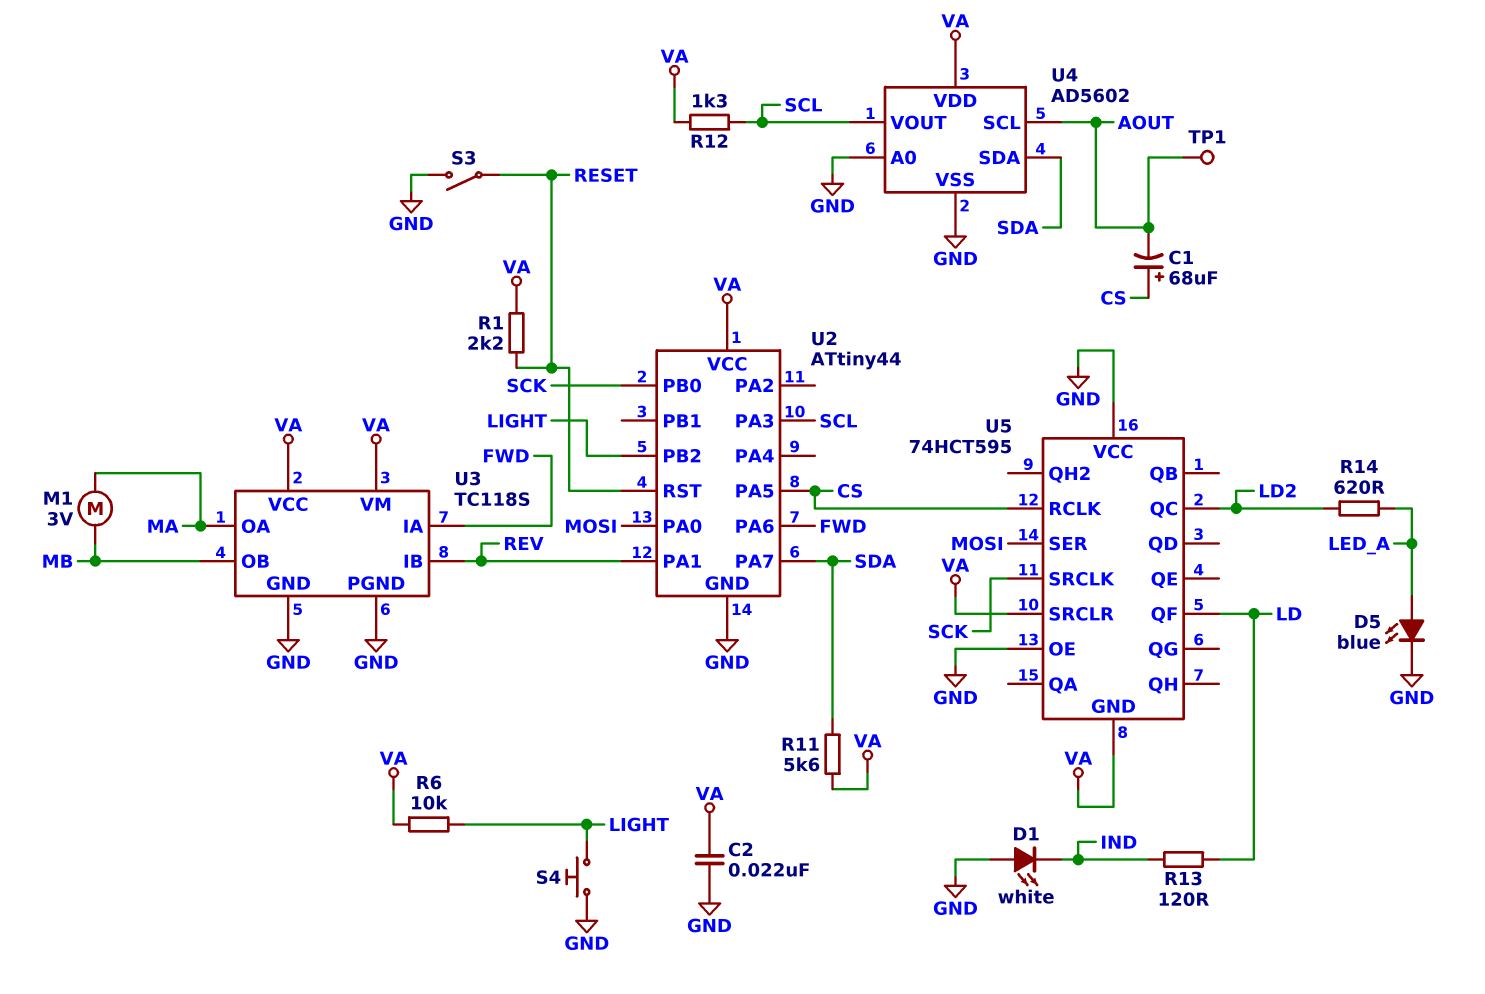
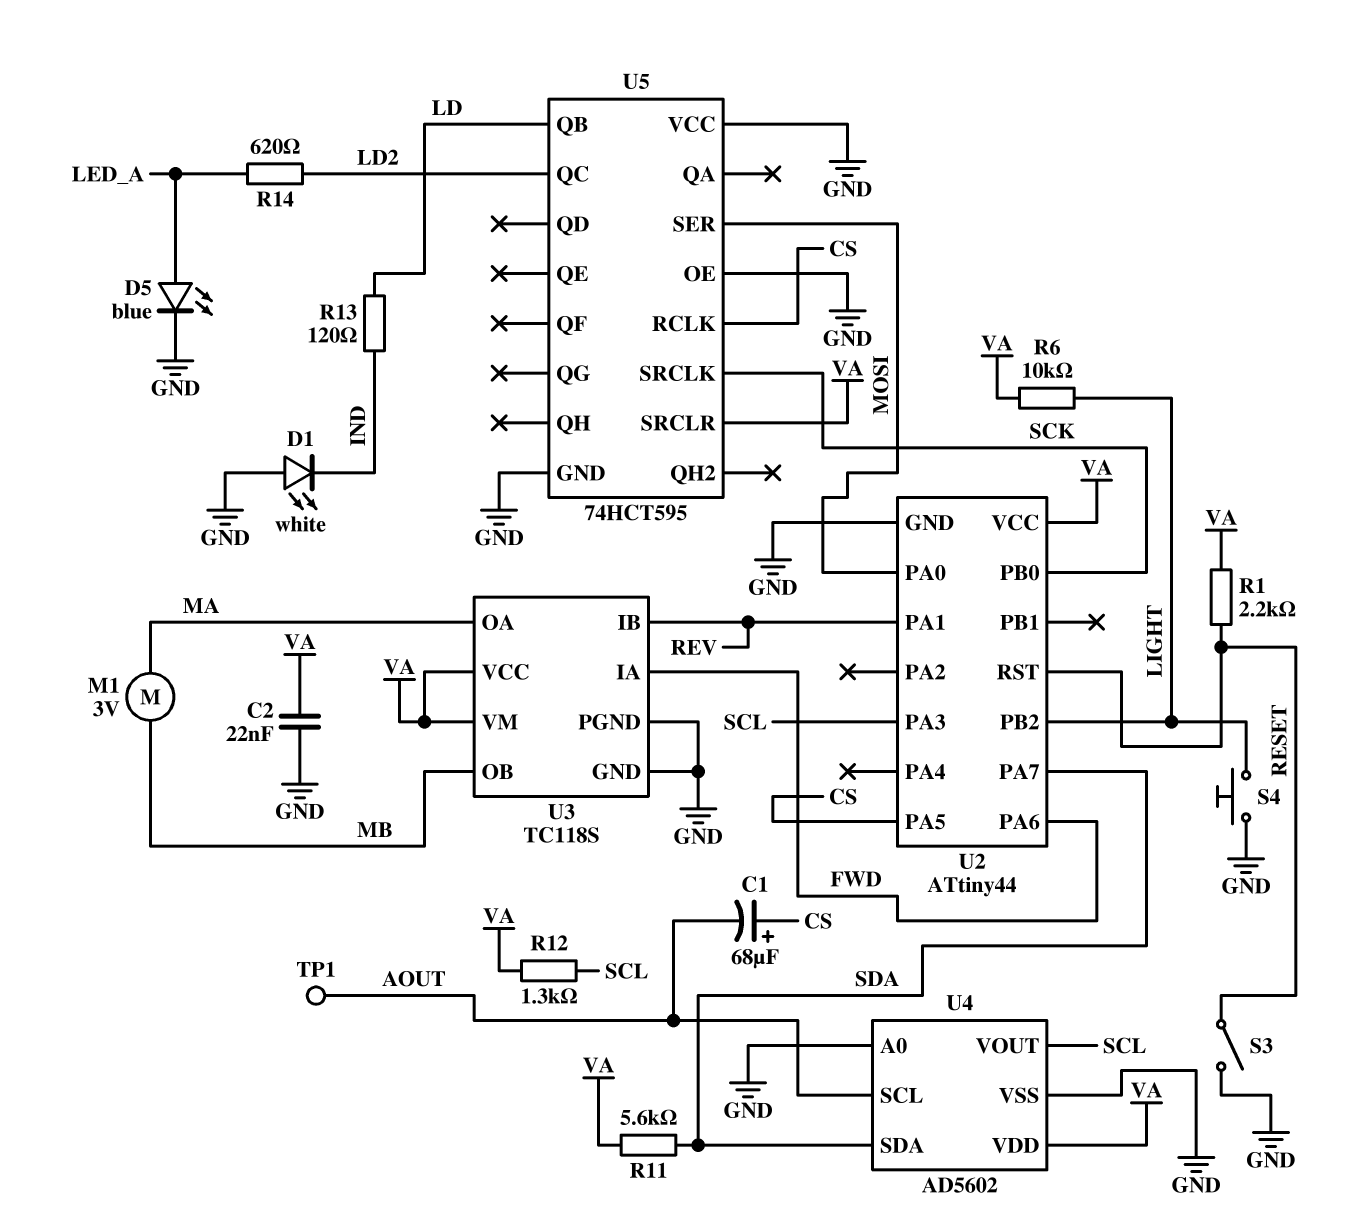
U5 pin GND: VA -> GND
U5 pin QB: none -> LD
U5 pin QF: LD -> none

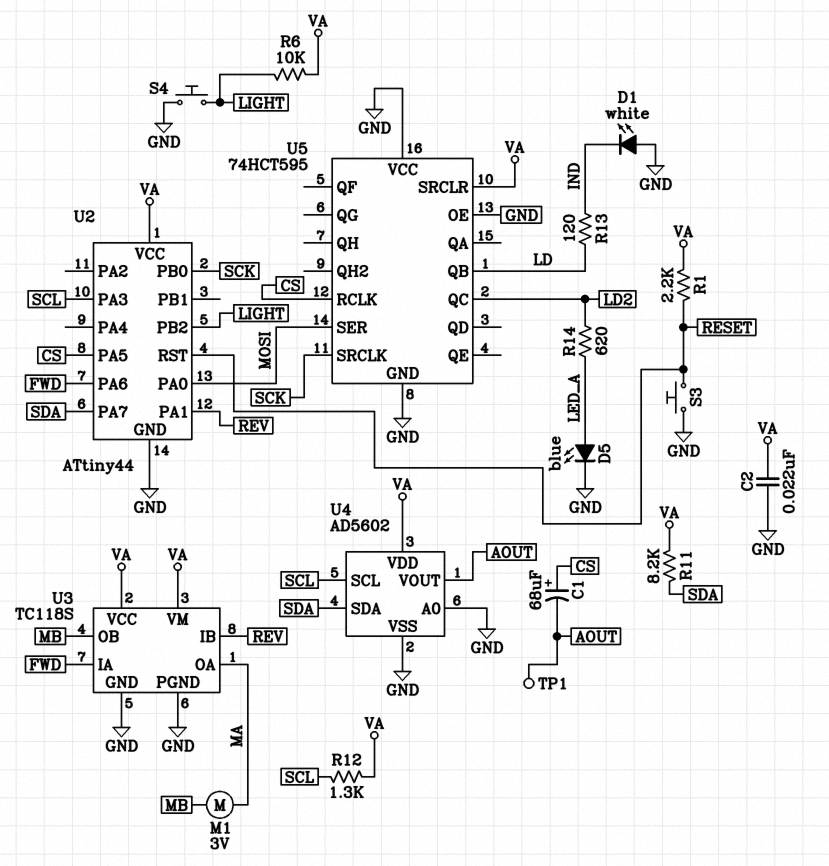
R11: 5.6k (SDA, VA) -> 8.2k (SDA, VA)
S3: switch (GND, RESET) -> button (GND, RESET)
U4 pin SCL: AOUT -> SCL
U4 pin VOUT: SCL -> AOUT

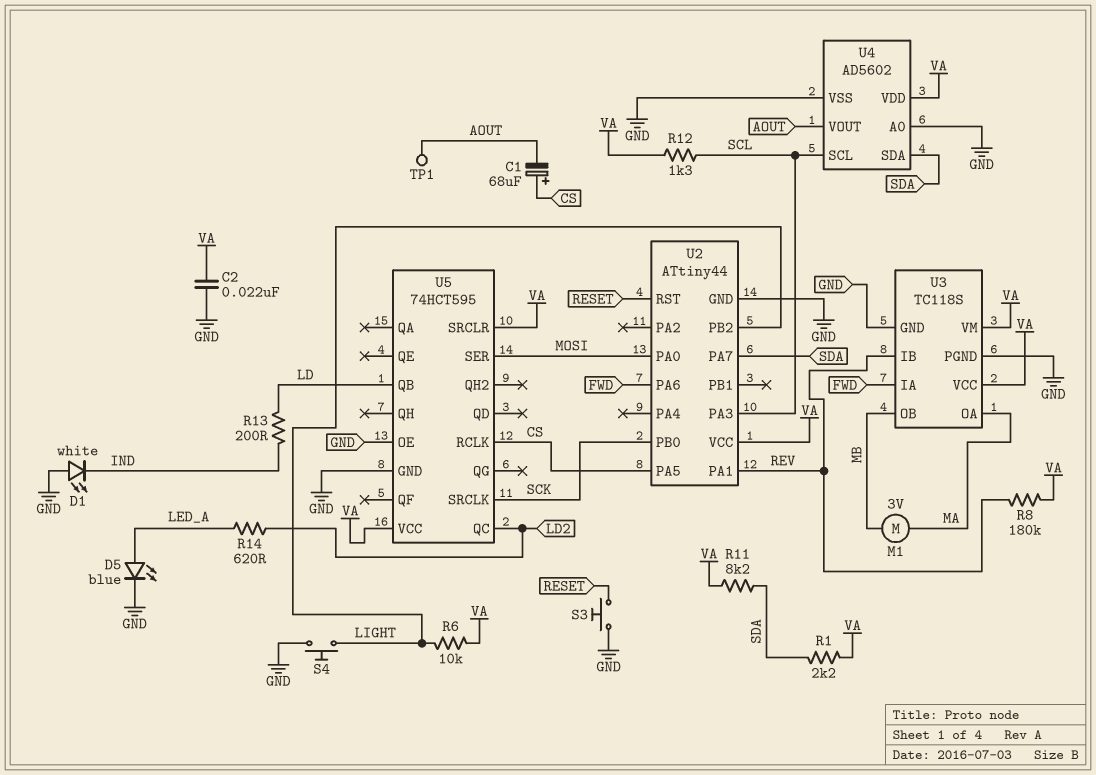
R1: 2.2k (RESET, VA) -> 2.2k (SDA, VA)
R8: none -> 180k (REV, VA)
R13: 120 (IND, LD) -> 200 (IND, LD)
U5 pin VCC: GND -> VA

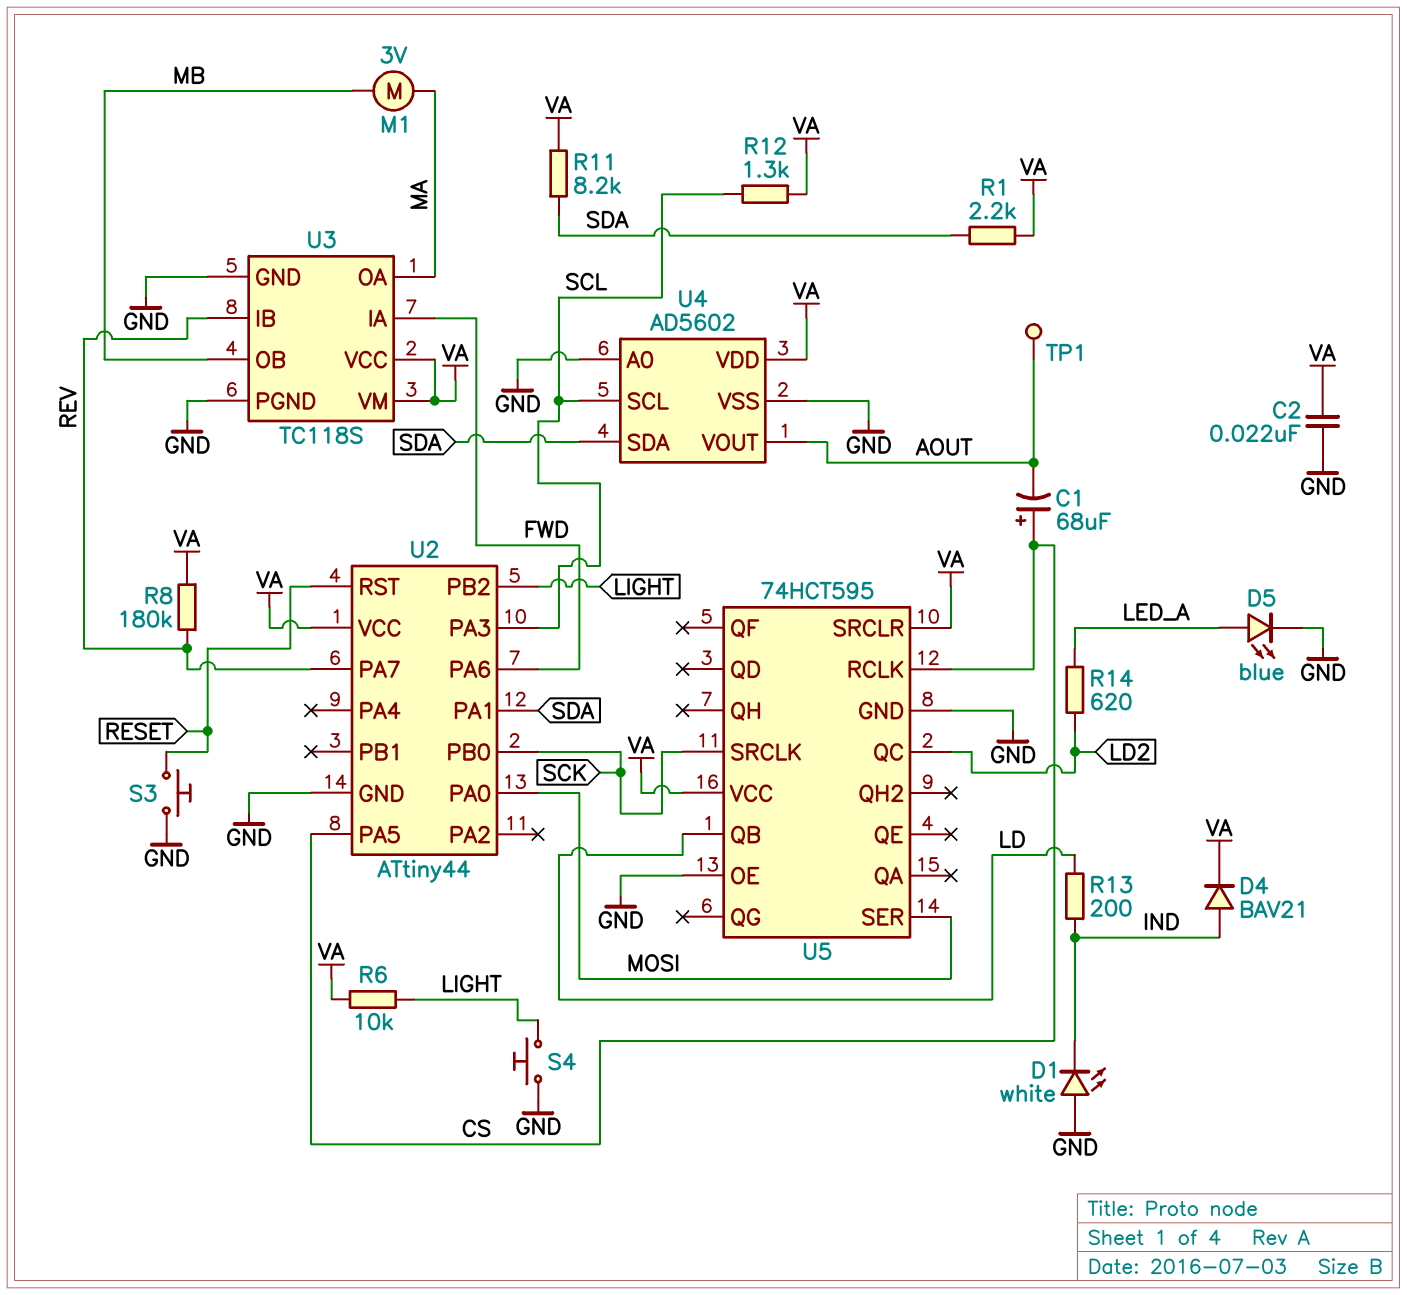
D4: none -> diode BAV21 (A IND, K VA)
U2 pin PA1: REV -> SDA
U2 pin PA7: SDA -> REV

